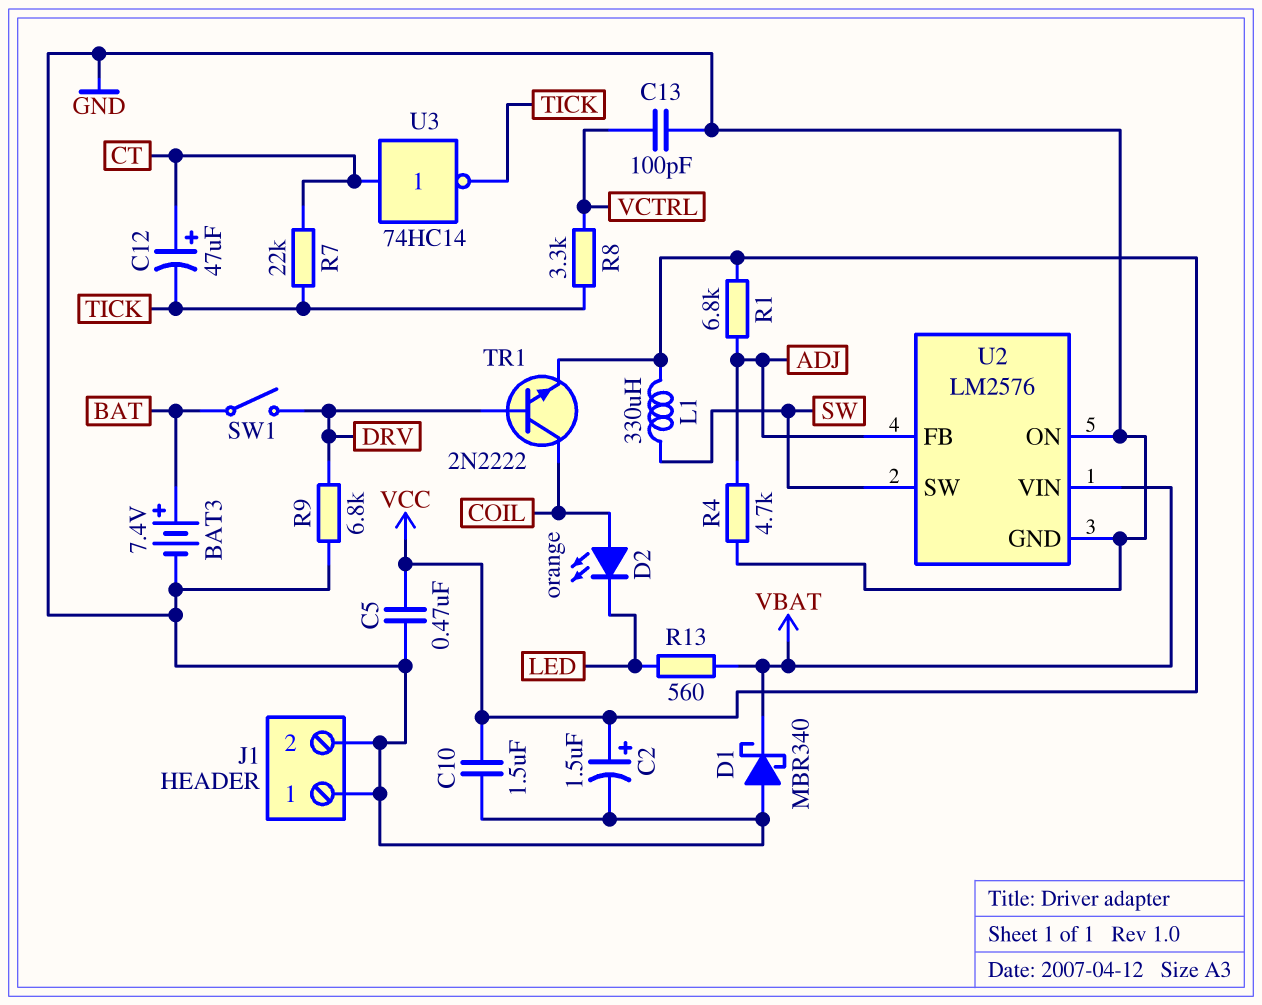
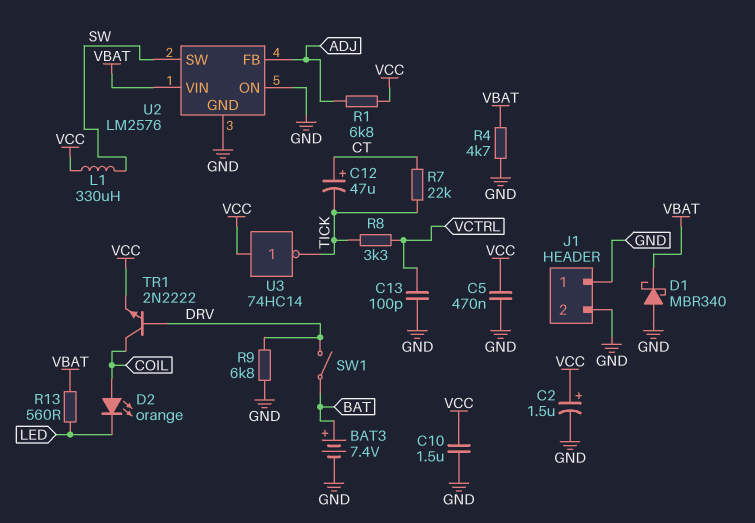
R4: 4.7k (ADJ, GND) -> 4.7k (GND, VBAT)
U3: NOT 74HC14 (in CT, out TICK) -> NOT 74HC14 (in VCC, out TICK)

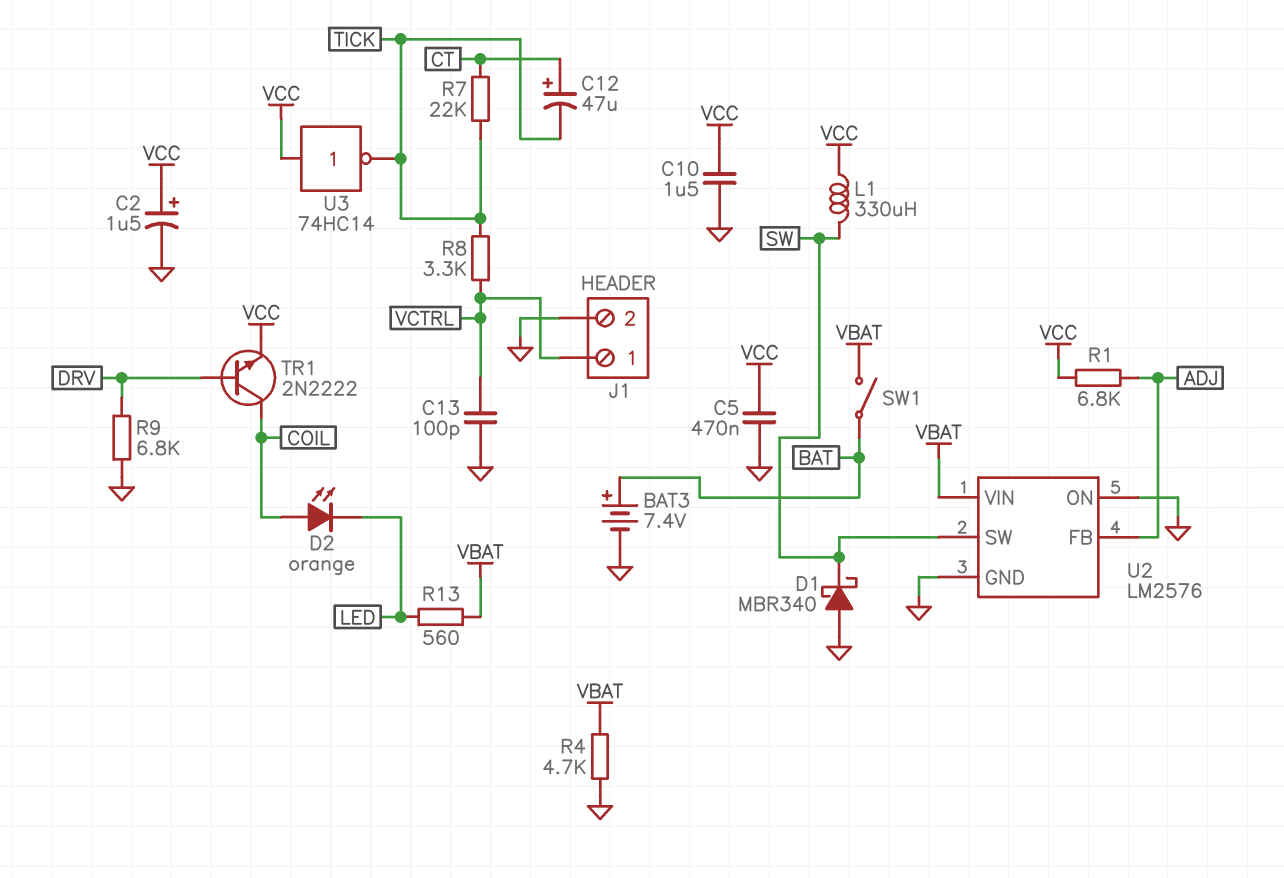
D1: schottky MBR340 (A GND, K VBAT) -> schottky MBR340 (A GND, K SW)
J1 pin 1: GND -> VCTRL
SW1: switch (BAT, DRV) -> switch (BAT, VBAT)

